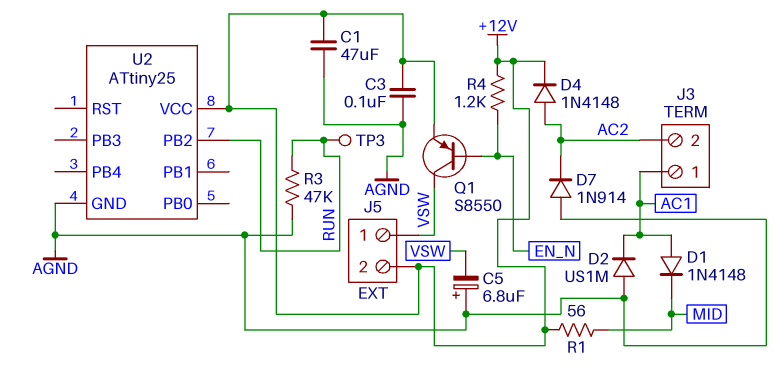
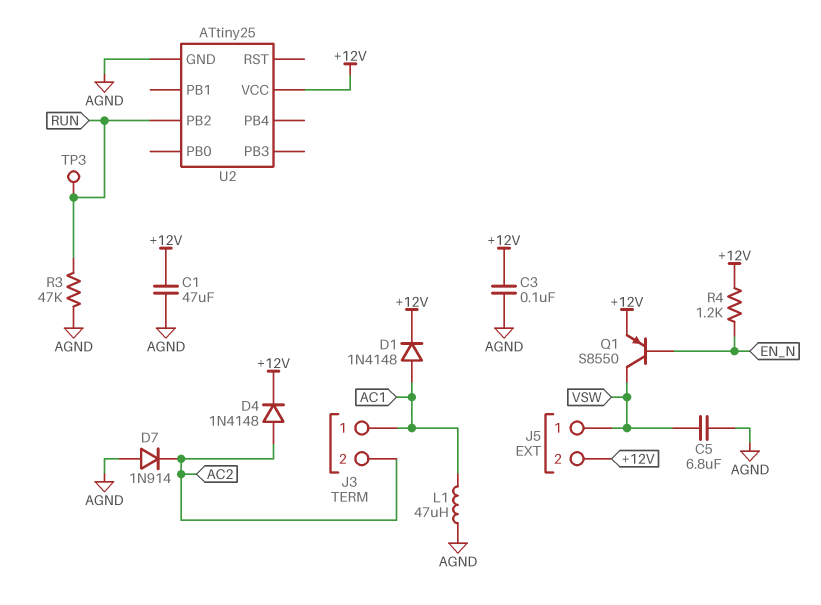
C5: 6.8uF (plus AGND, minus VSW) -> 6.8uF (AGND, VSW)
D1: diode 1N4148 (A AC1, K MID) -> diode 1N4148 (A AC1, K +12V)
D2: diode US1M (A AGND, K AC1) -> none
L1: none -> 47uH (AC1, AGND)
R1: 56 (+12V, MID) -> none

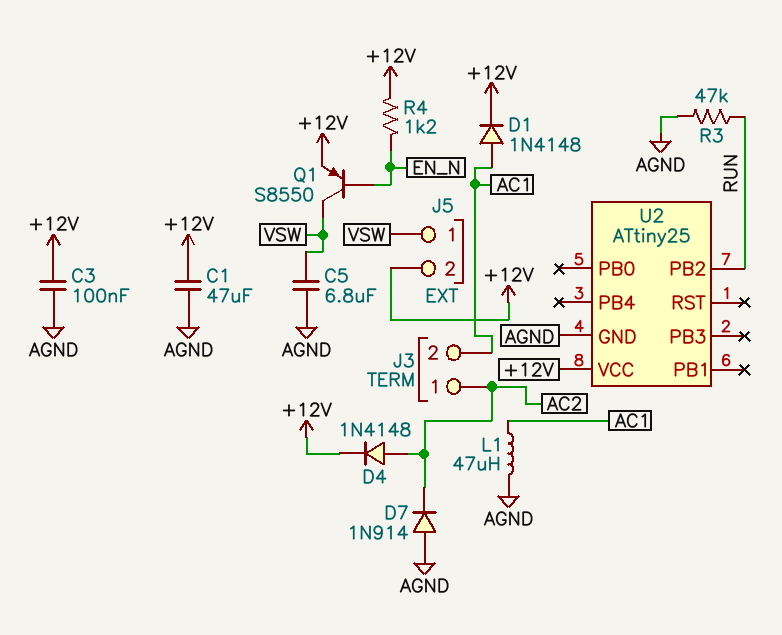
J3 pin 1: AC1 -> AC2
J3 pin 2: AC2 -> AC1
TP3: test point (RUN) -> none

